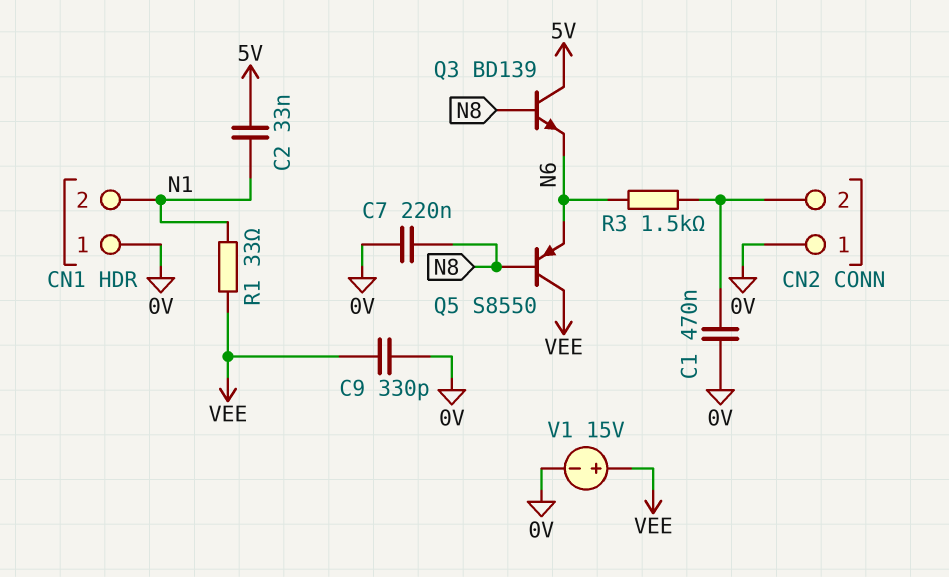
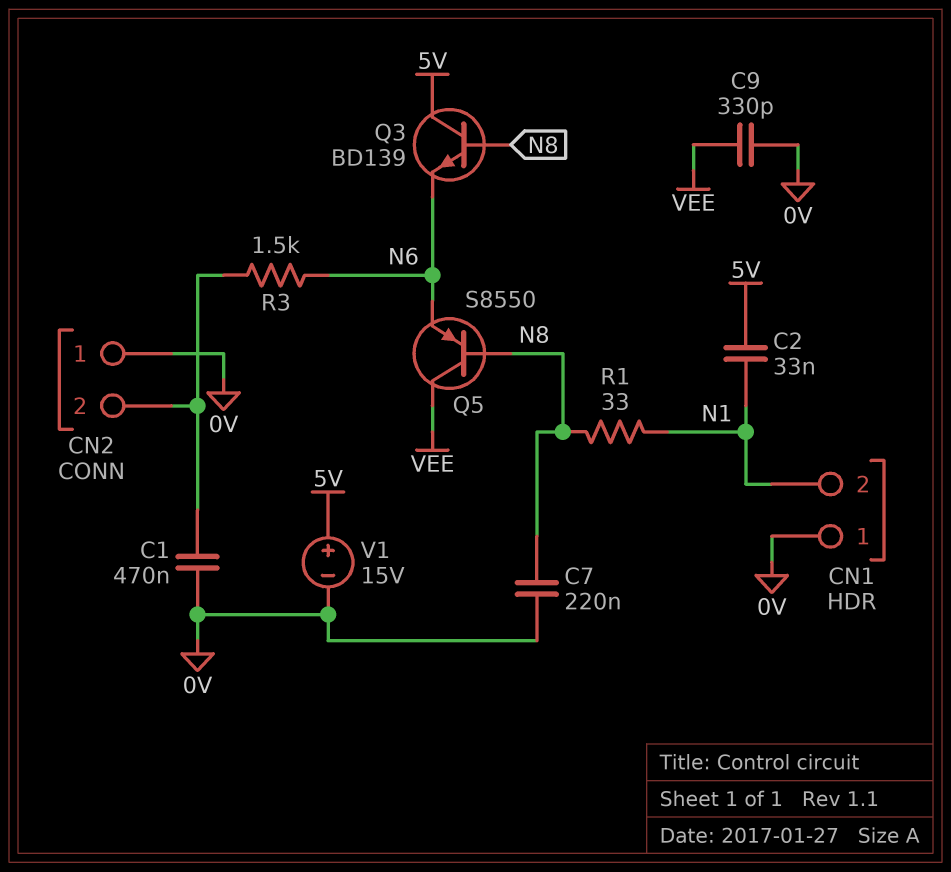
R1: 33 (N1, VEE) -> 33 (N1, N8)
V1: 15V (plus VEE, minus 0V) -> 15V (plus 5V, minus 0V)

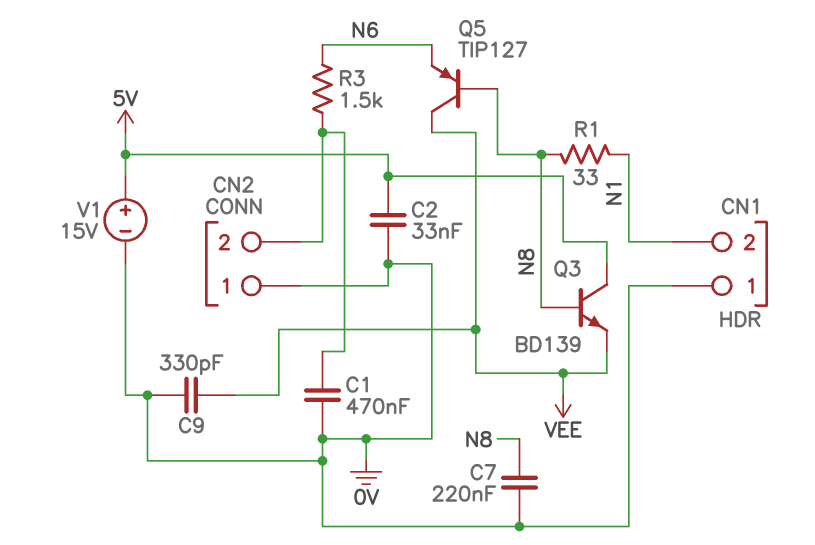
C2: 33nF (5V, N1) -> 33nF (0V, 5V)
Q3: NPN BD139 (B N8, C 5V, E N6) -> NPN BD139 (B N8, C 5V, E VEE)
Q5: PNP S8550 (B N8, C VEE, E N6) -> PNP TIP127 (B N8, C VEE, E N6)

